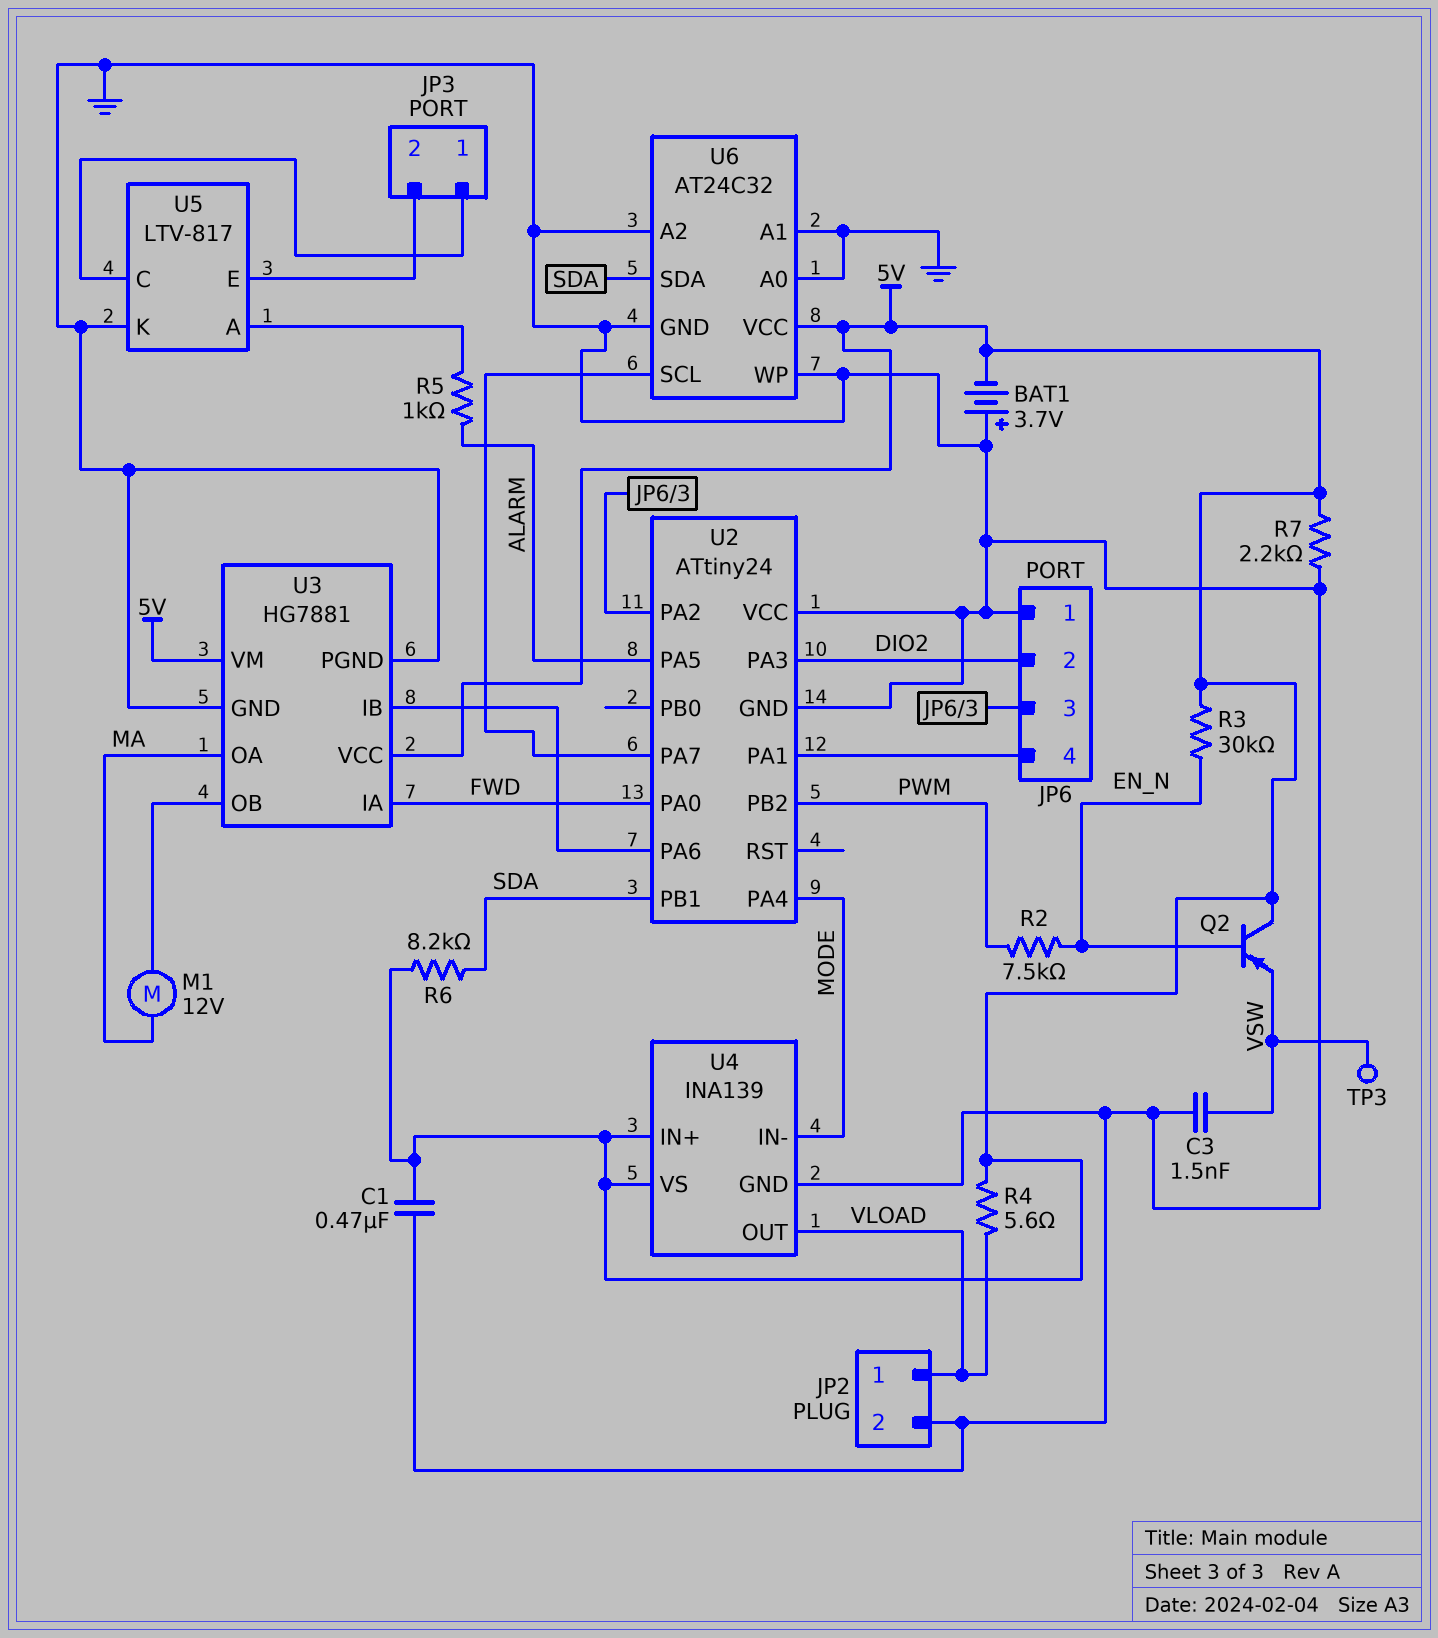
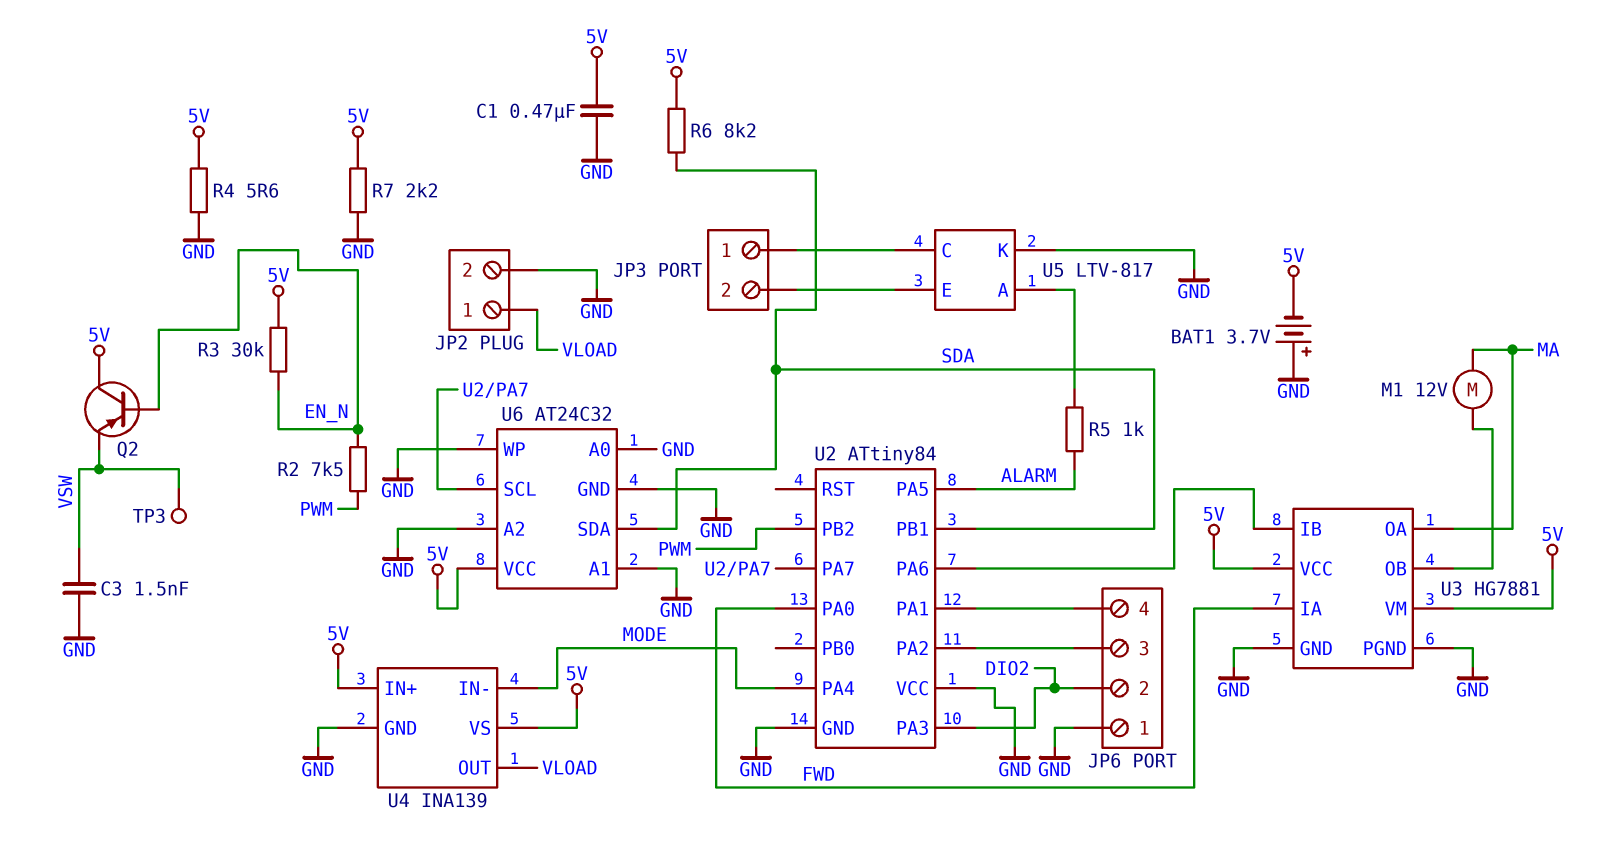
R4: 5.6 (5V, VLOAD) -> 5.6 (5V, GND)
U2: ATtiny24 -> ATtiny84

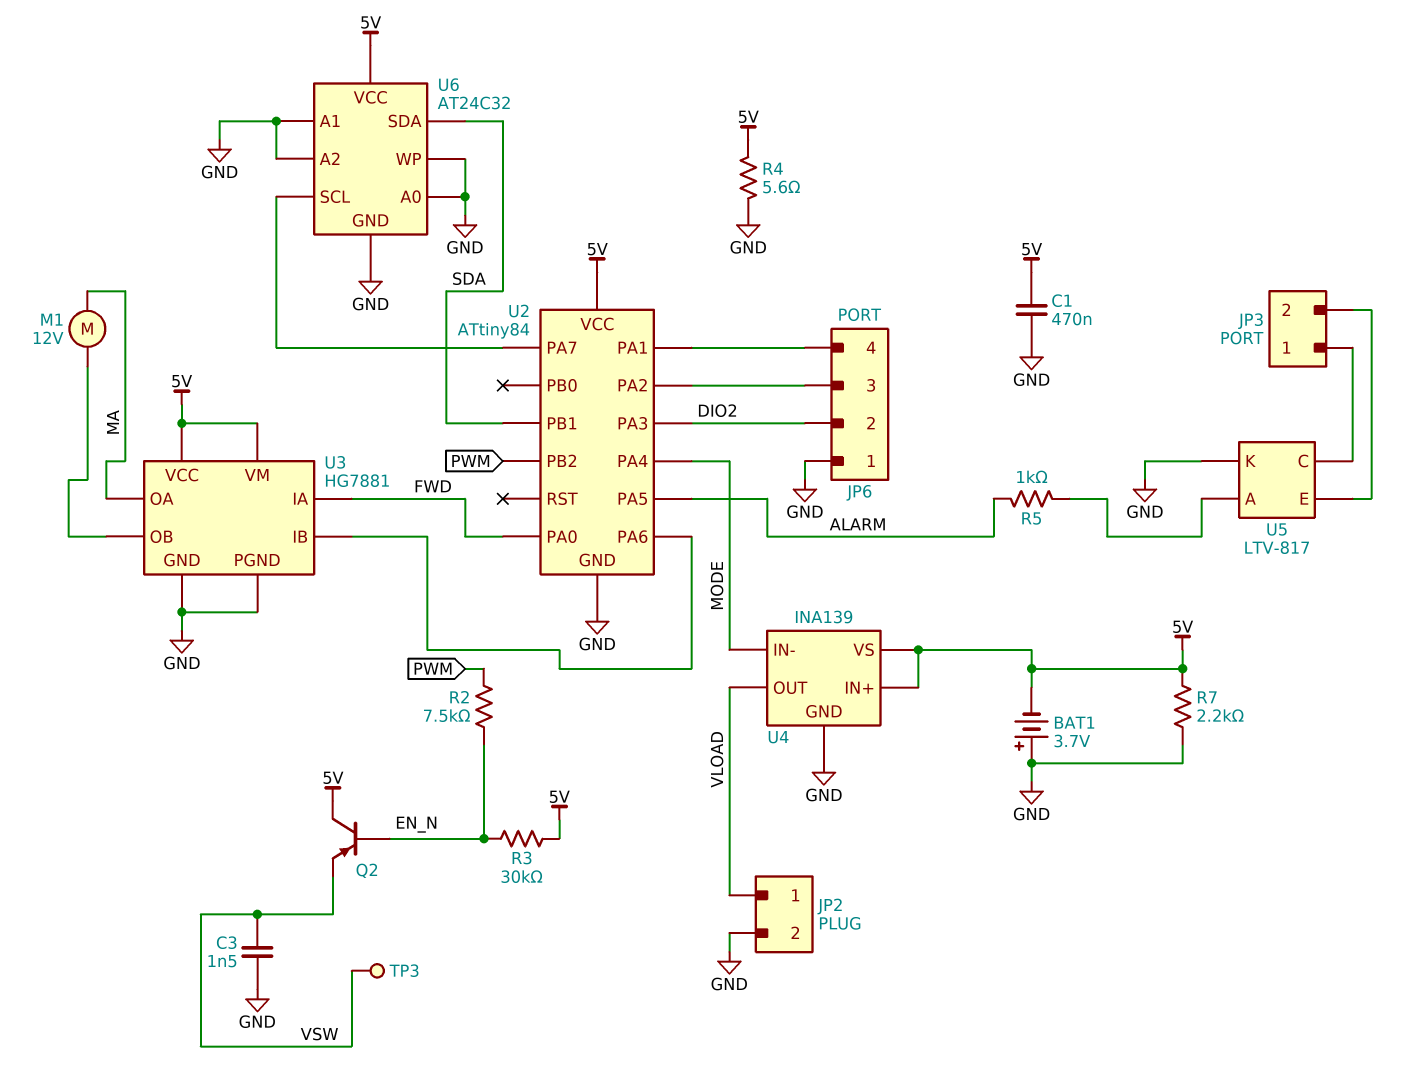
R6: 8.2k (5V, SDA) -> none
U2 pin VCC: GND -> 5V

